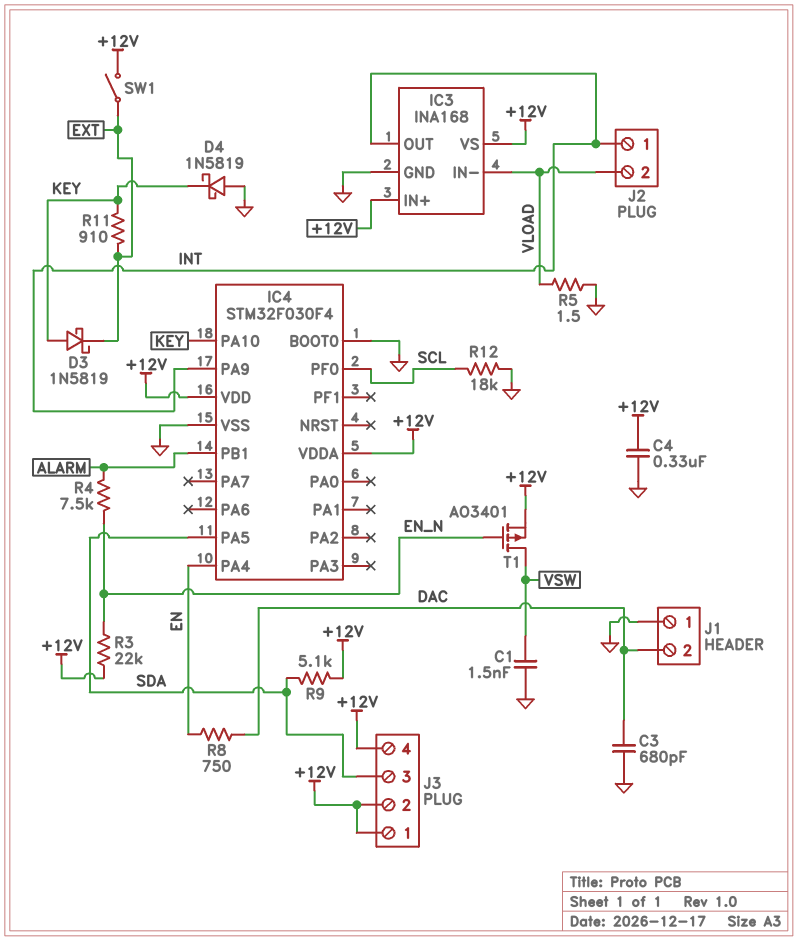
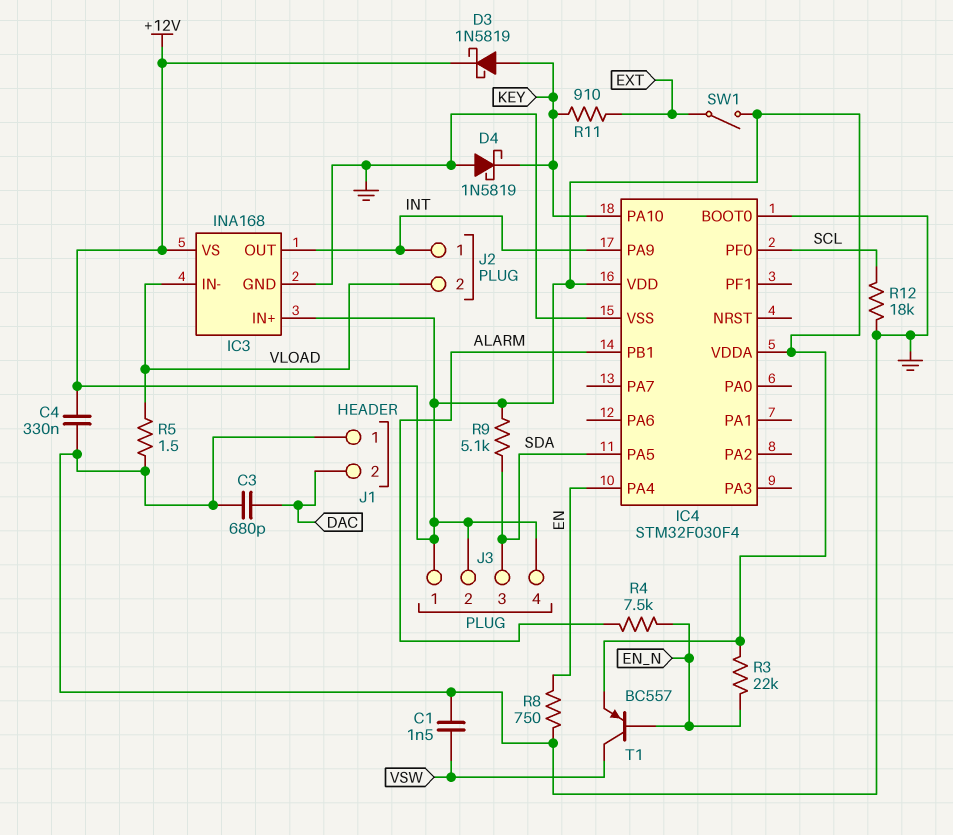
D3: schottky 1N5819 (A KEY, K EXT) -> schottky 1N5819 (A KEY, K +12V)
R8: 750 (DAC, EN) -> 750 (EN, GND)
T1: PMOS AO3401 (G EN_N, D VSW, S +12V) -> PNP BC557 (B EN_N, C VSW, E +12V)

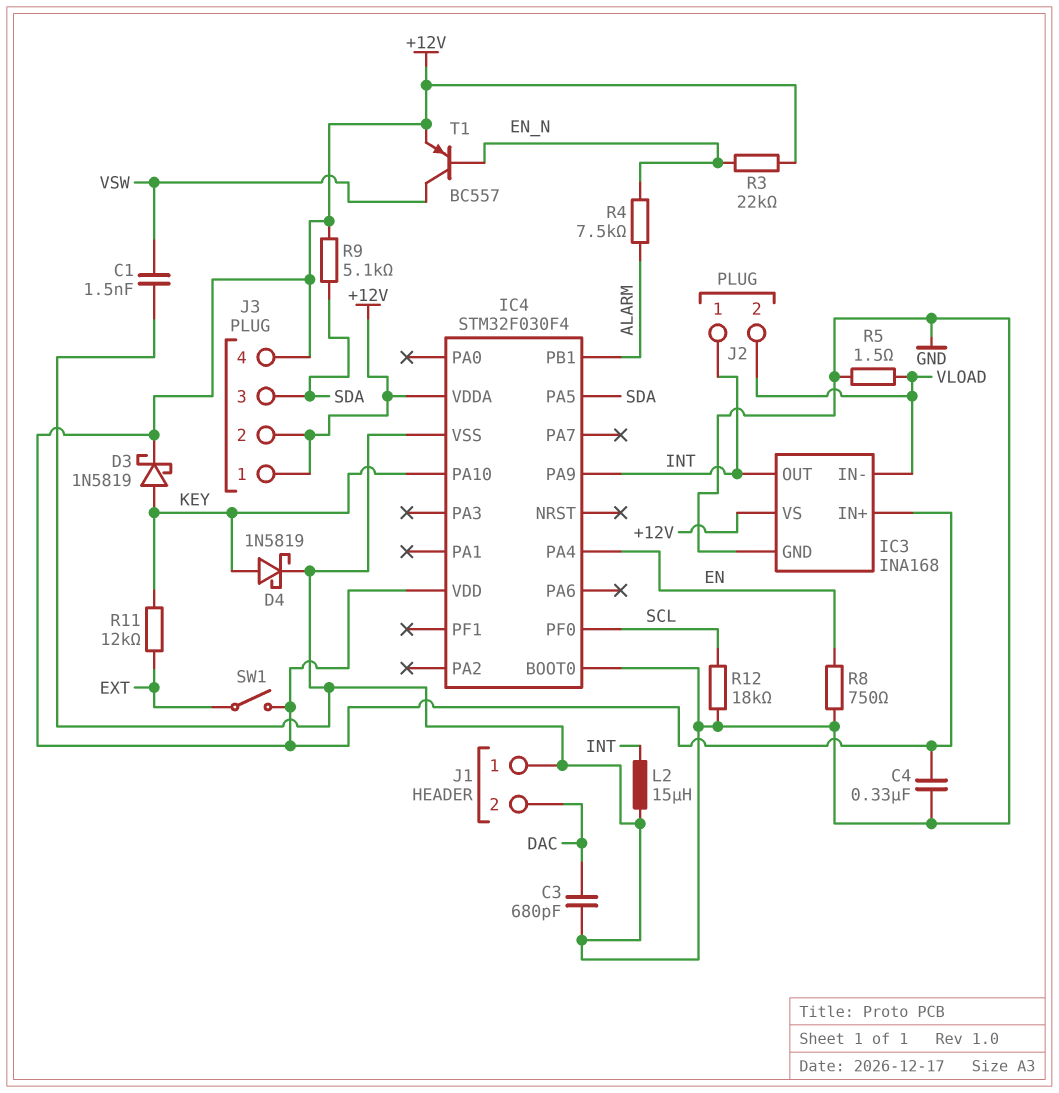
D4: schottky 1N5819 (A GND, K KEY) -> schottky 1N5819 (A KEY, K GND)
L2: none -> 15uH (GND, INT)
R11: 910 (EXT, KEY) -> 12k (EXT, KEY)

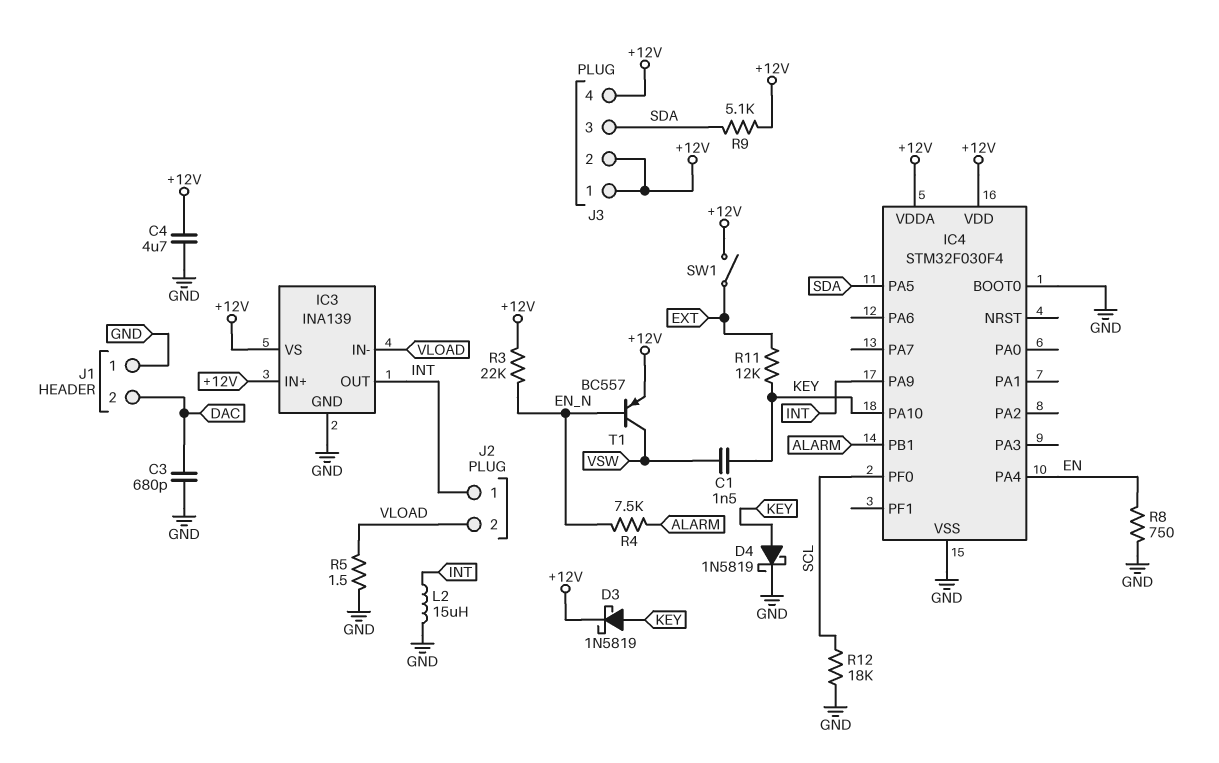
C1: 1.5nF (GND, VSW) -> 1.5nF (KEY, VSW)
C4: 330nF (+12V, GND) -> 4.7uF (+12V, GND)
IC3: INA168 -> INA139

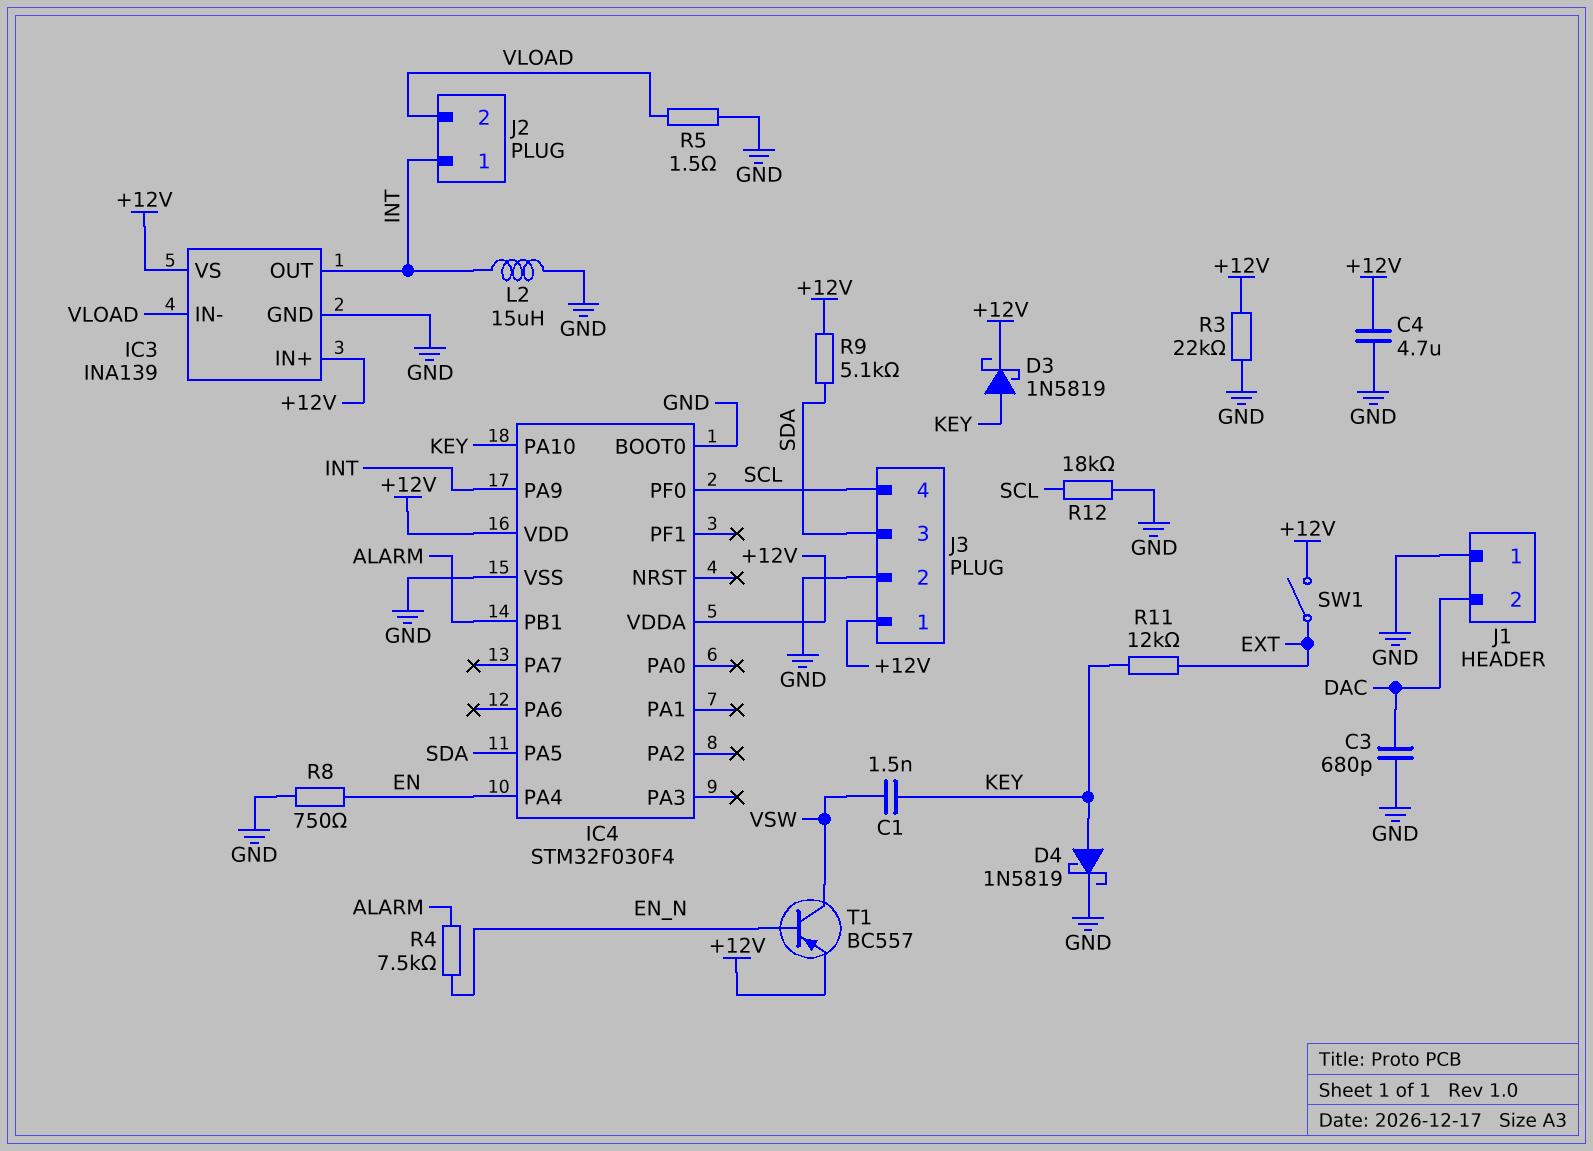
J3 pin 2: +12V -> GND
J3 pin 4: +12V -> SCL
R3: 22k (+12V, EN_N) -> 22k (+12V, GND)

